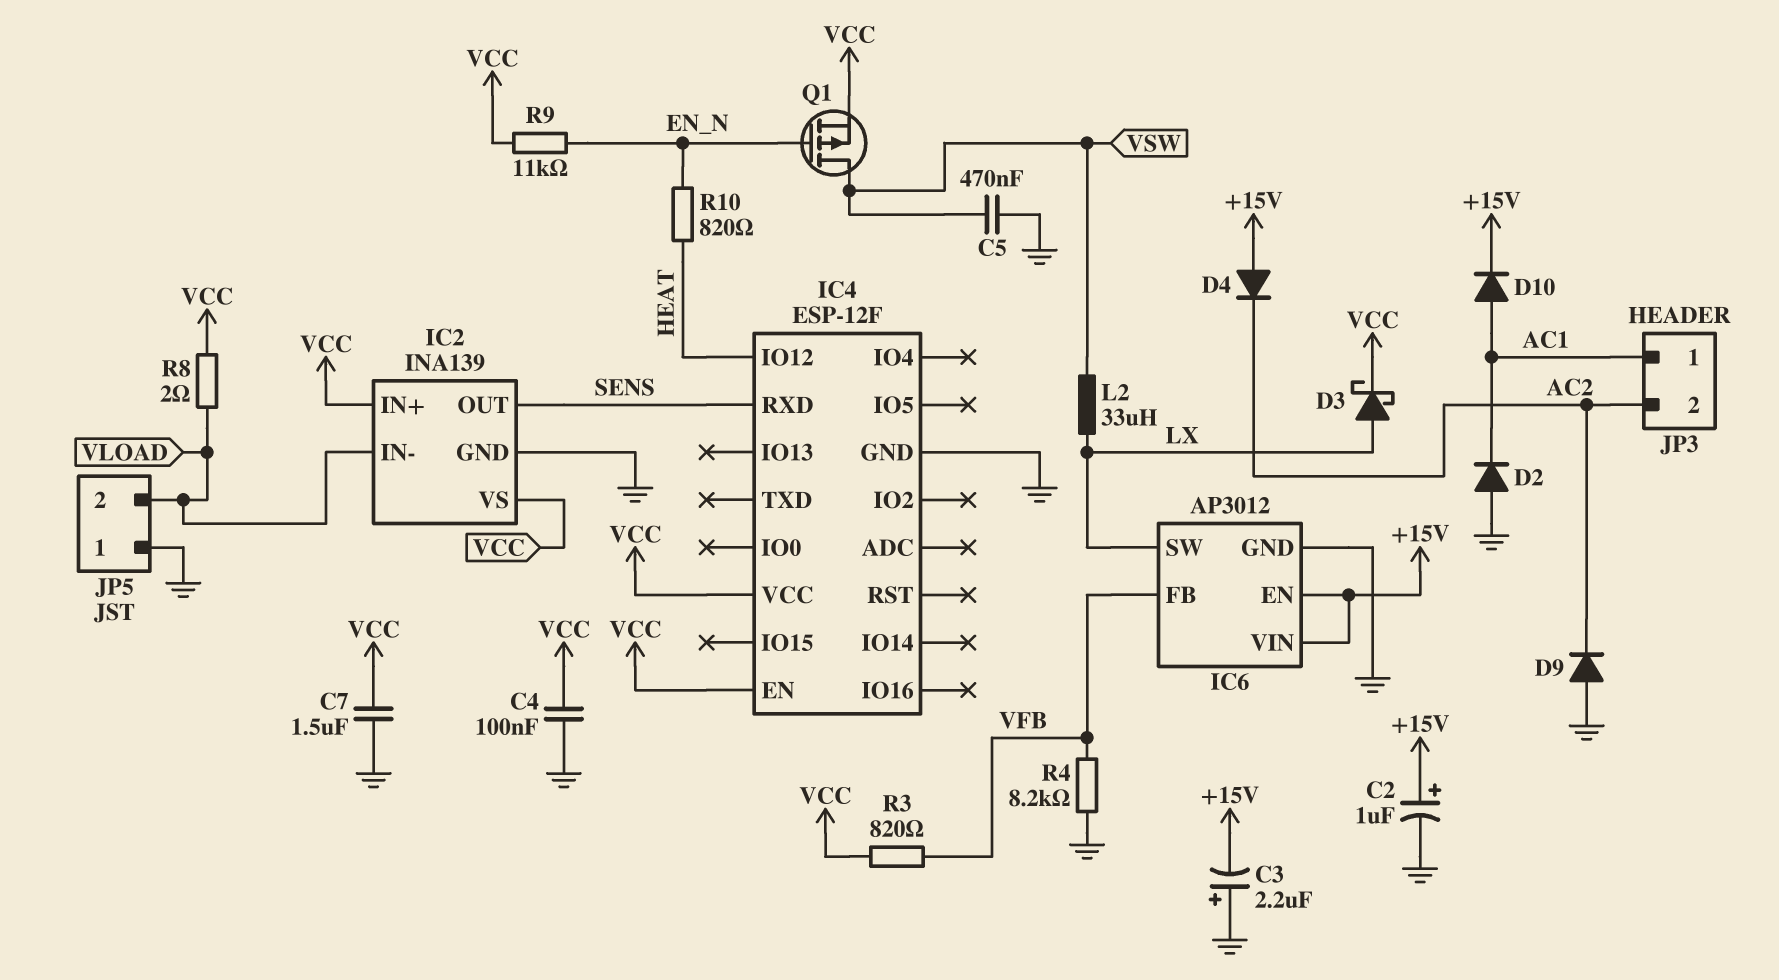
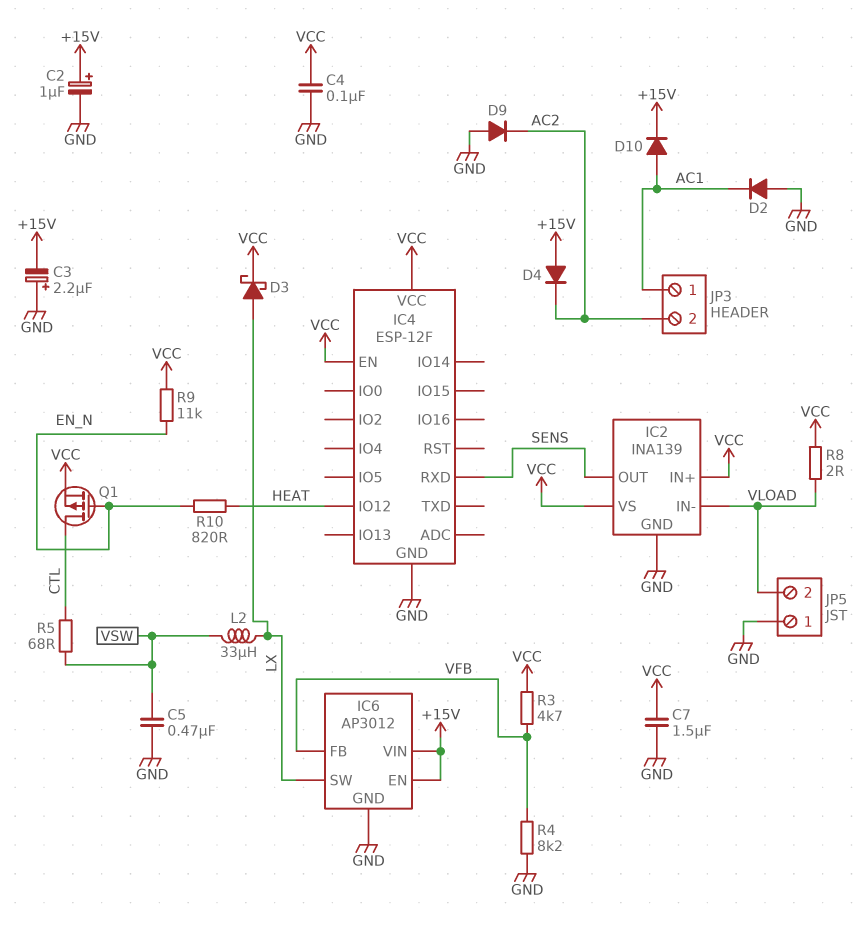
Q1: PMOS (G EN_N, D VSW, S VCC) -> PMOS (G EN_N, D CTL, S VCC)
R3: 820 (VCC, VFB) -> 4.7k (VCC, VFB)
R5: none -> 68 (CTL, VSW)

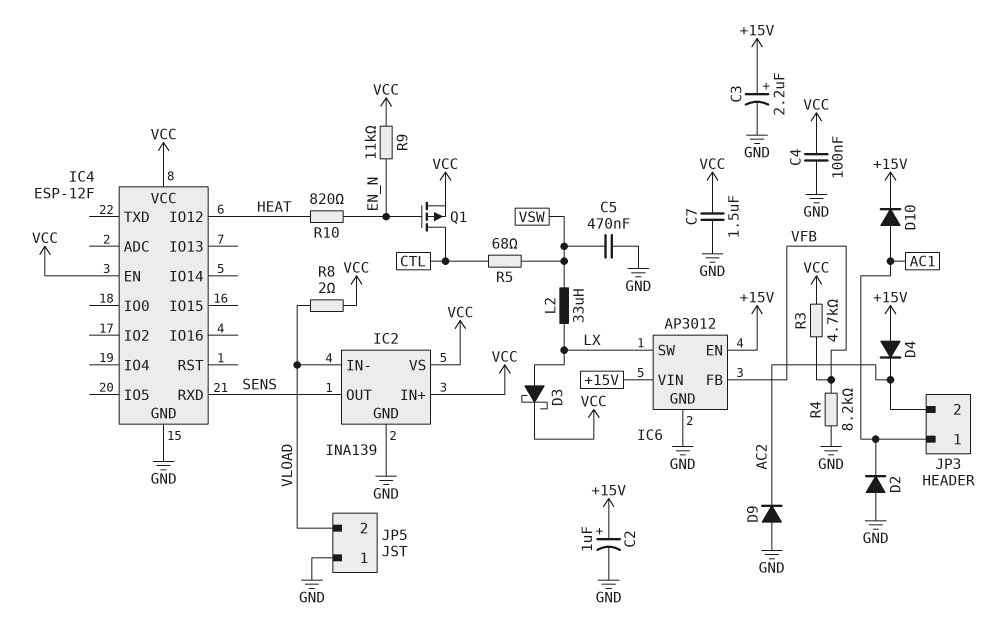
C3: 2.2uF (plus GND, minus +15V) -> 2.2uF (plus +15V, minus GND)

